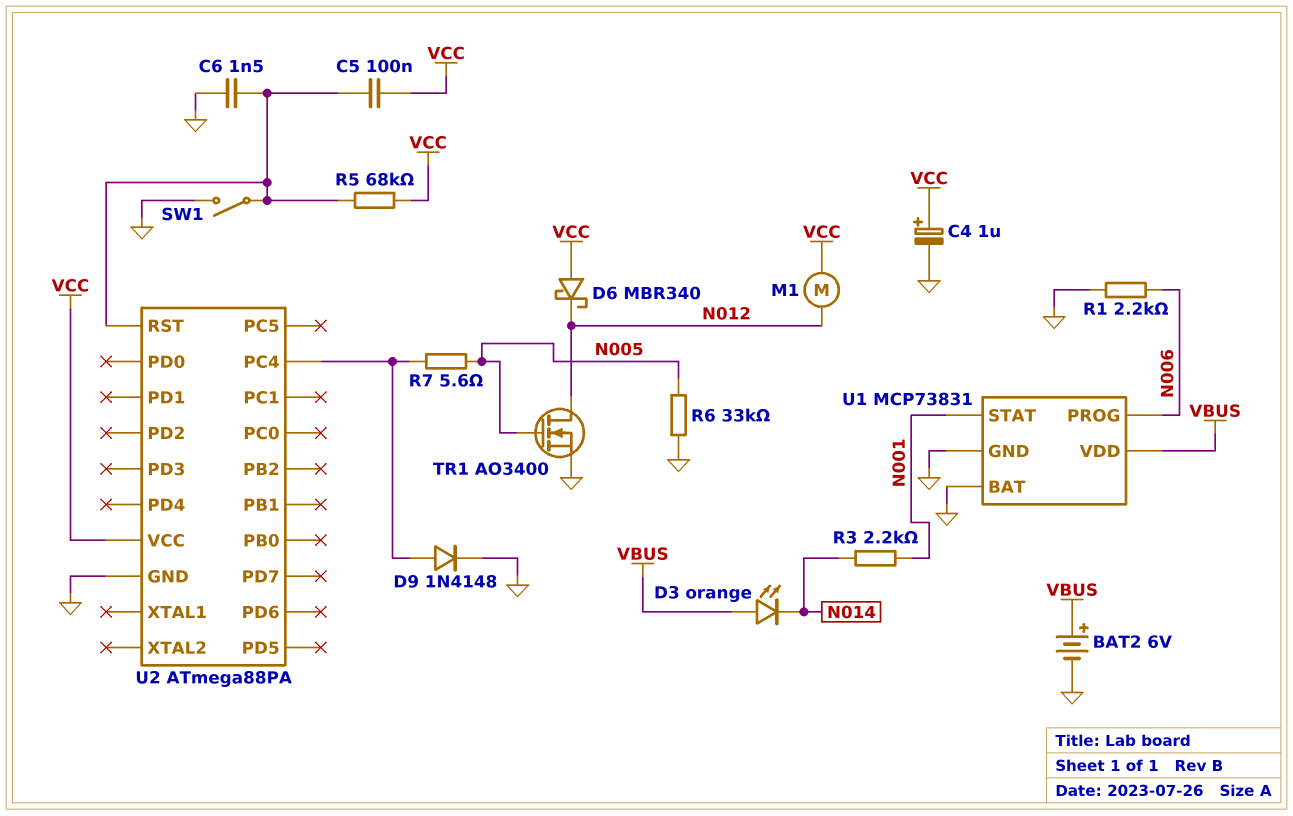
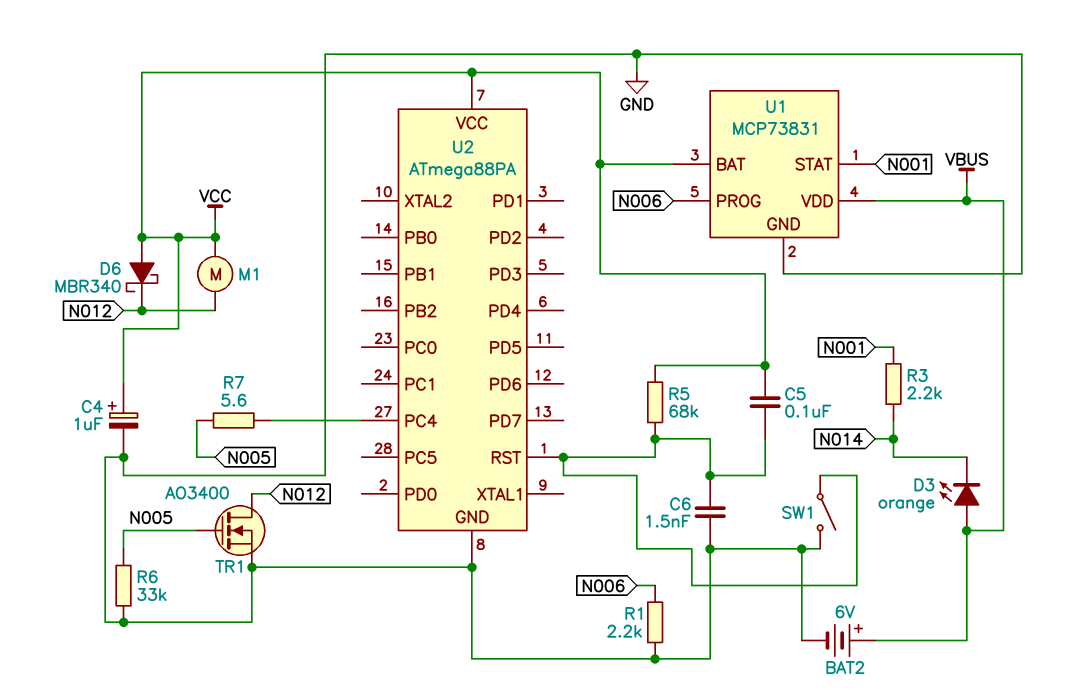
D9: diode 1N4148 (A U2/PC4, K GND) -> none
U1 pin BAT: GND -> VCC

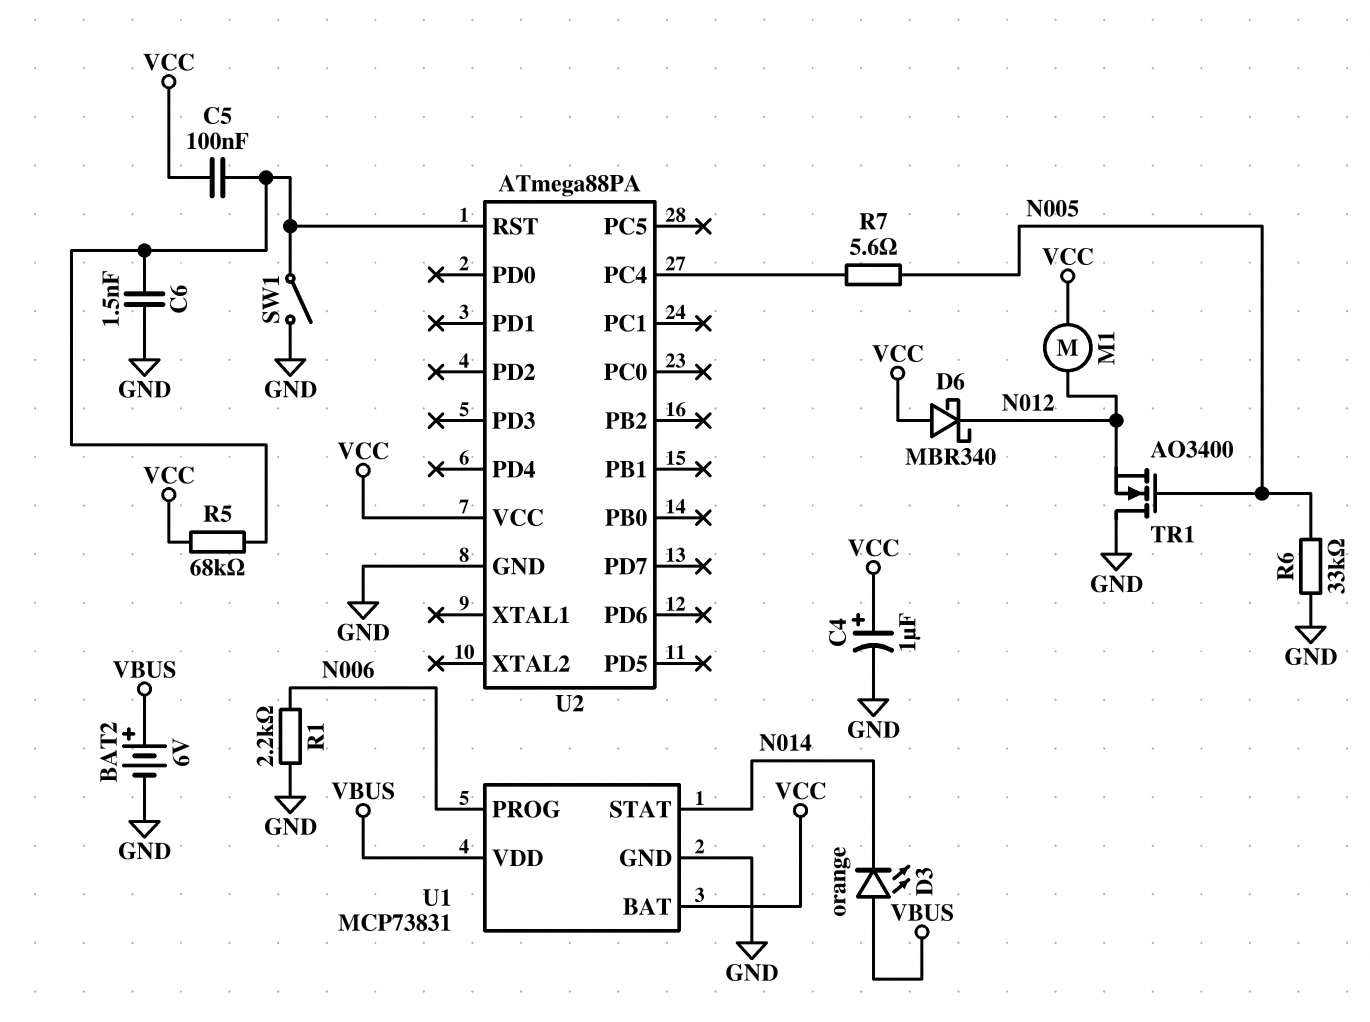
R3: 2.2k (N001, N014) -> none
TR1: NMOS AO3400 (G N005, D N012, S GND) -> NMOS AO3400 (G N005, D GND, S N012)
U1 pin STAT: N001 -> N014

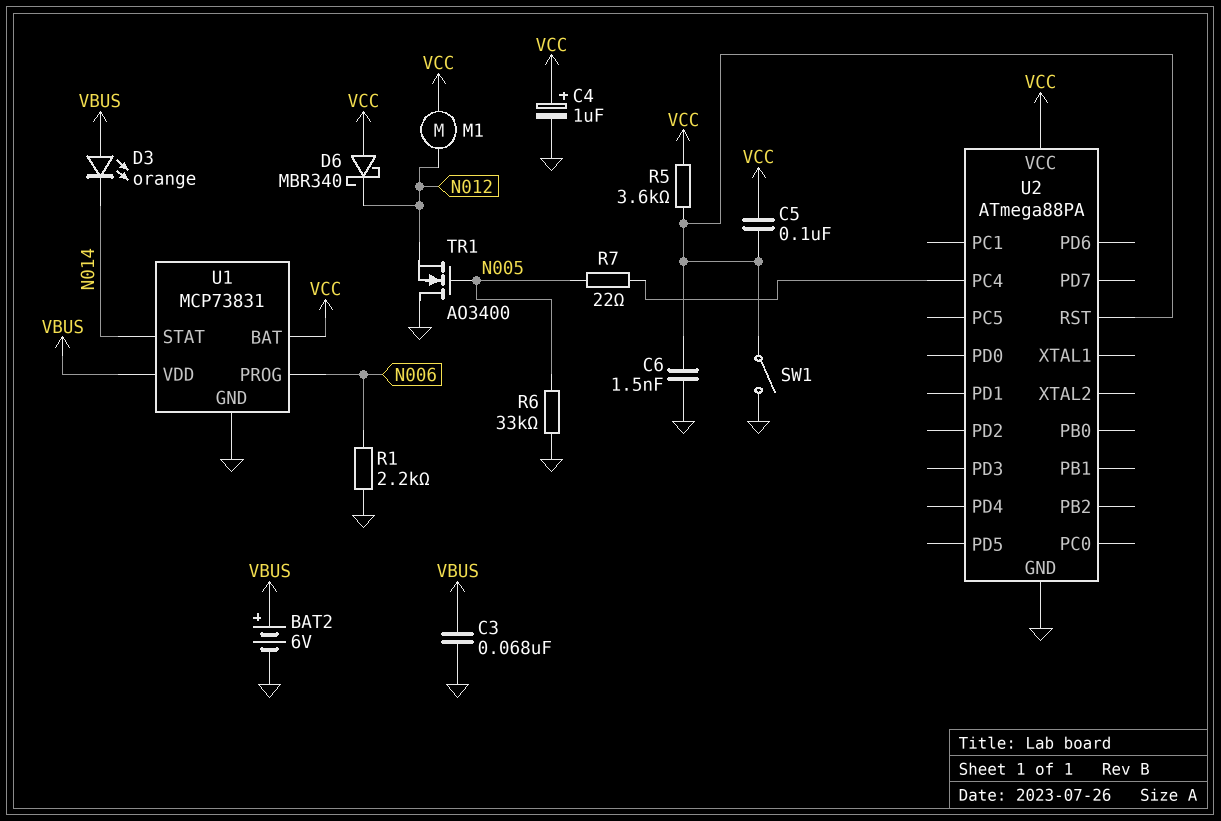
C3: none -> 68nF (GND, VBUS)
R5: 68k (U2/RST, VCC) -> 3.6k (U2/RST, VCC)
R7: 5.6 (N005, U2/PC4) -> 22 (N005, U2/PC4)

